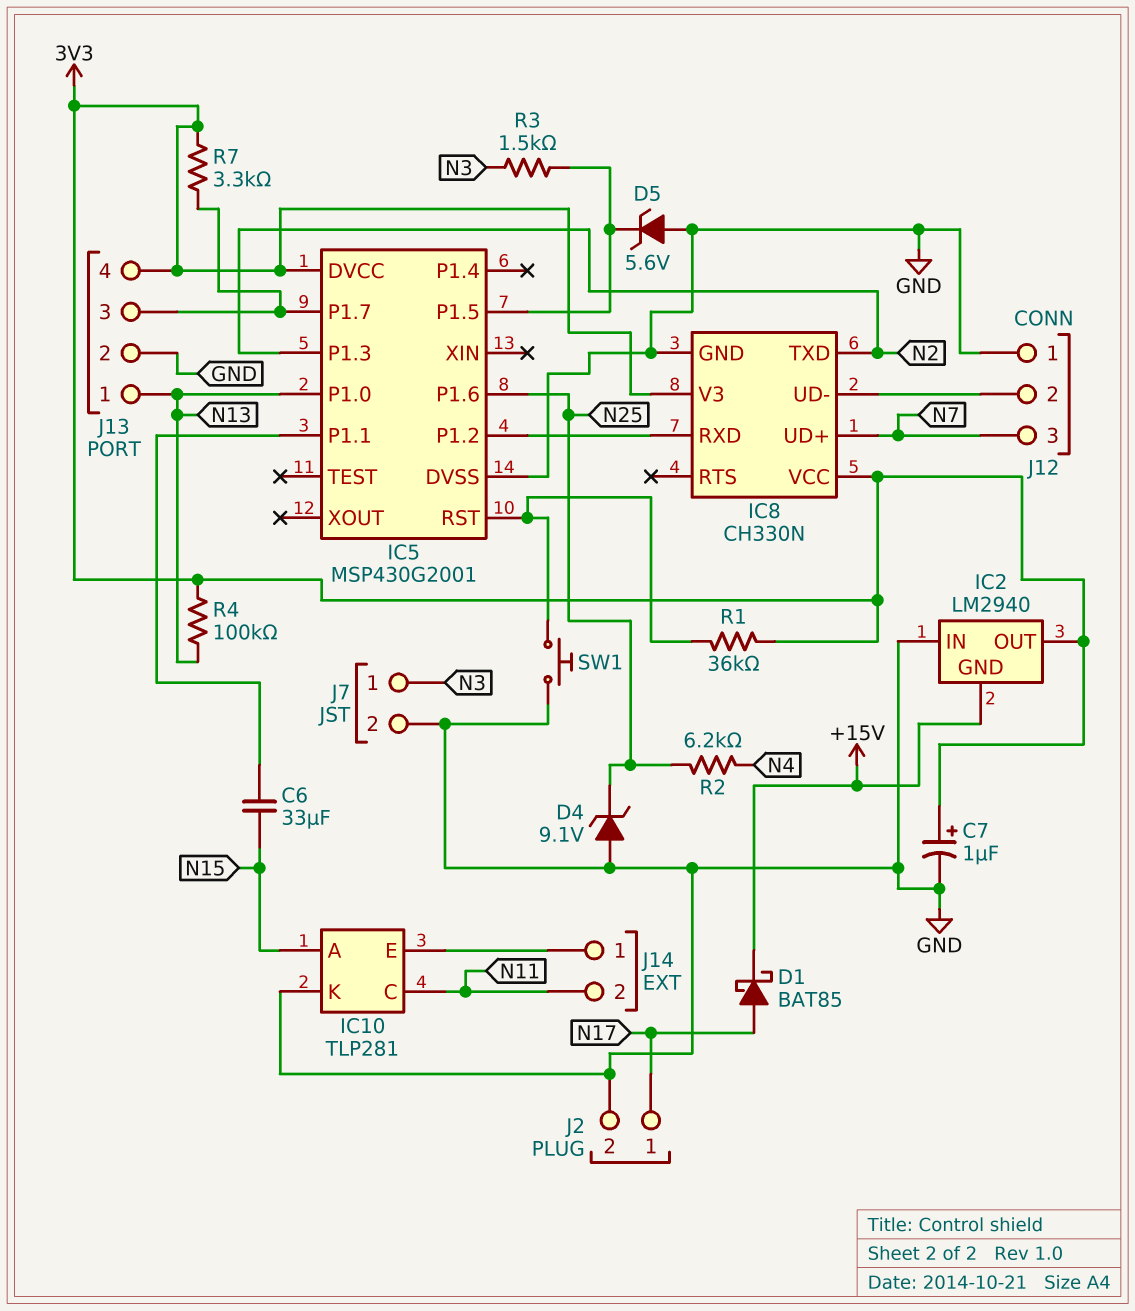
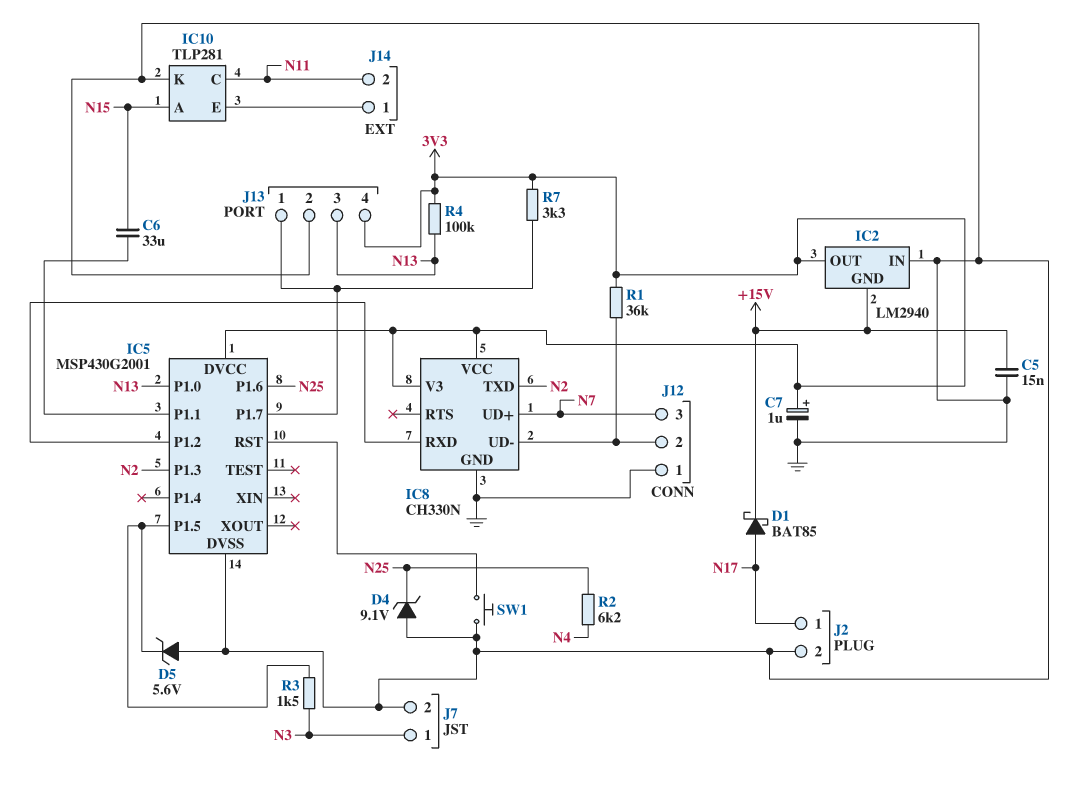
C5: none -> 15nF (+15V, GND)
J13 pin 1: N13 -> IC5/P1.7
J13 pin 3: IC5/P1.7 -> N13
R1: 36k (3V3, IC5/RST) -> 36k (3V3, IC8/UD-)

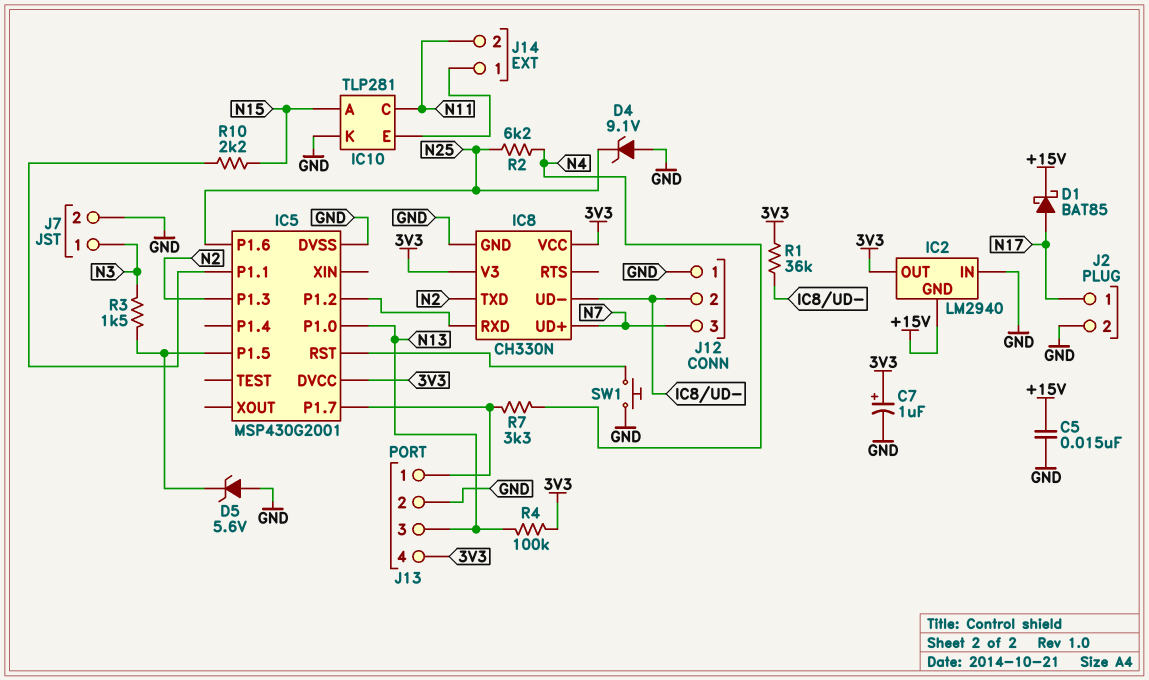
C6: 33uF (IC5/P1.1, N15) -> none
R7: 3.3k (3V3, IC5/P1.7) -> 3.3k (IC5/P1.7, N4)
R10: none -> 2.2k (IC5/P1.1, N15)

